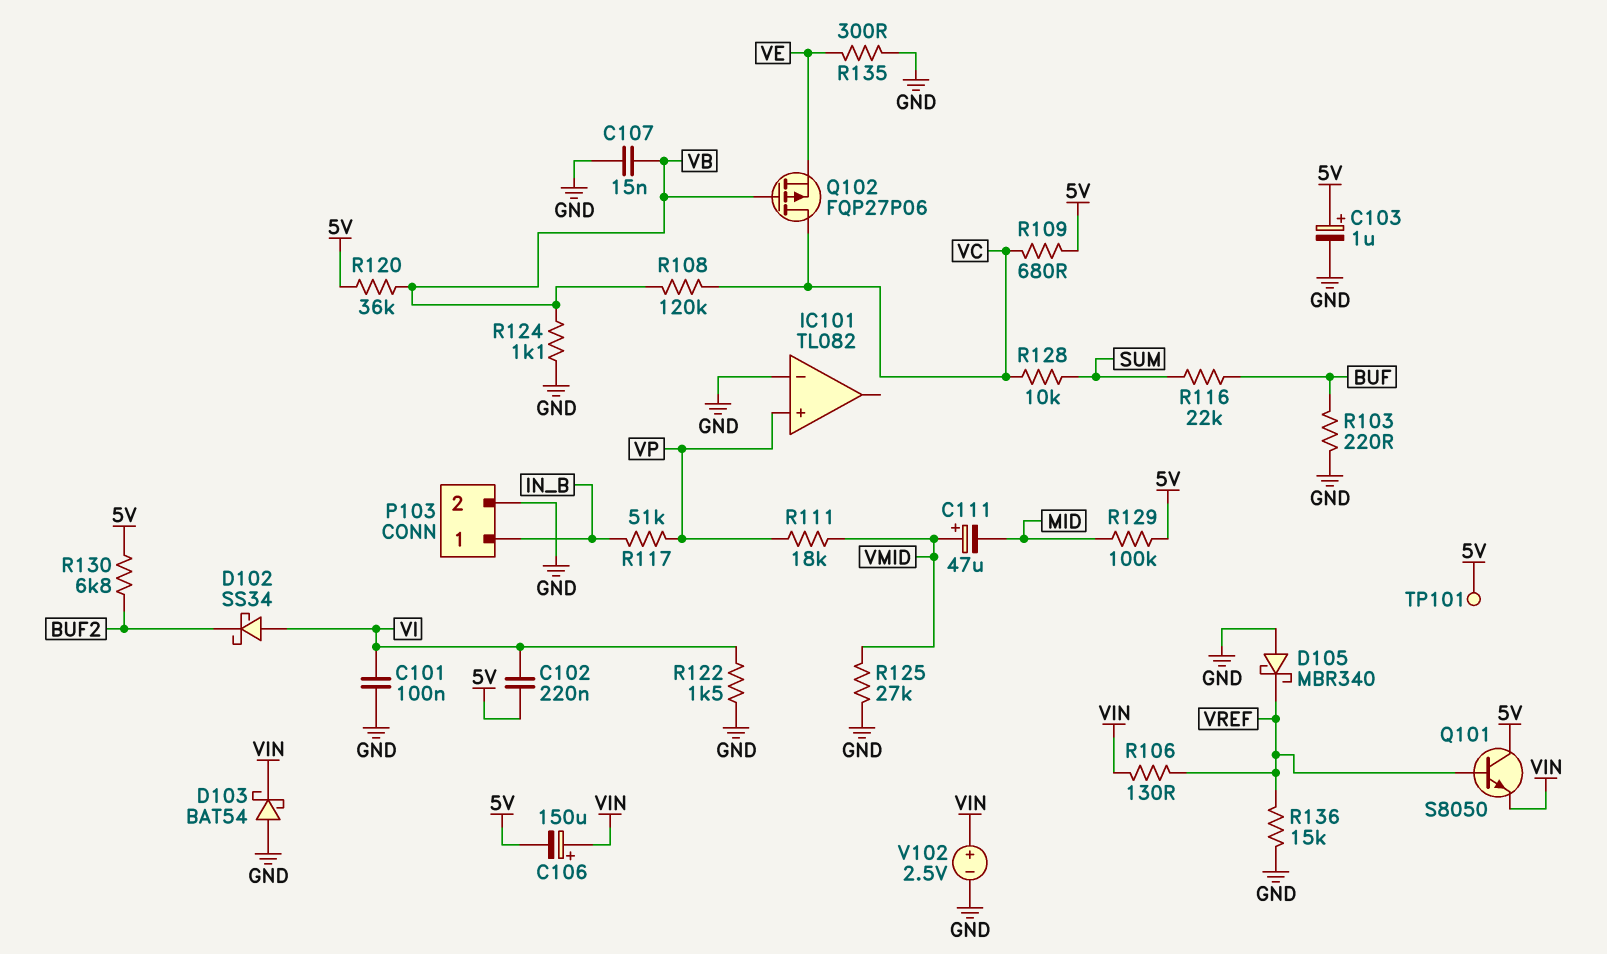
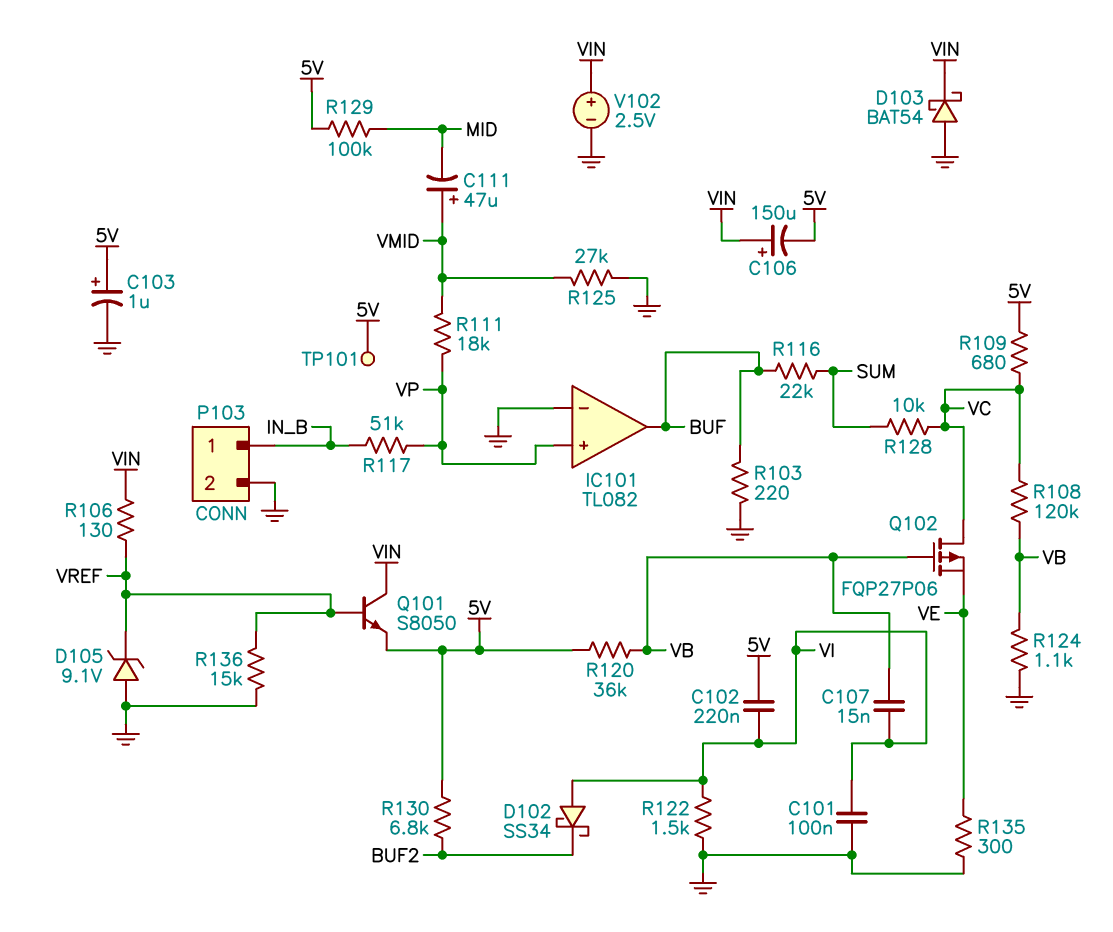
C107: 15nF (GND, VB) -> 15nF (VB, VI)
D105: schottky MBR340 (A GND, K VREF) -> zener 9.1V (A GND, K VREF)
IC101 pin out: none -> BUF
Q101: NPN S8050 (B VREF, C 5V, E VIN) -> NPN S8050 (B VREF, C VIN, E 5V)

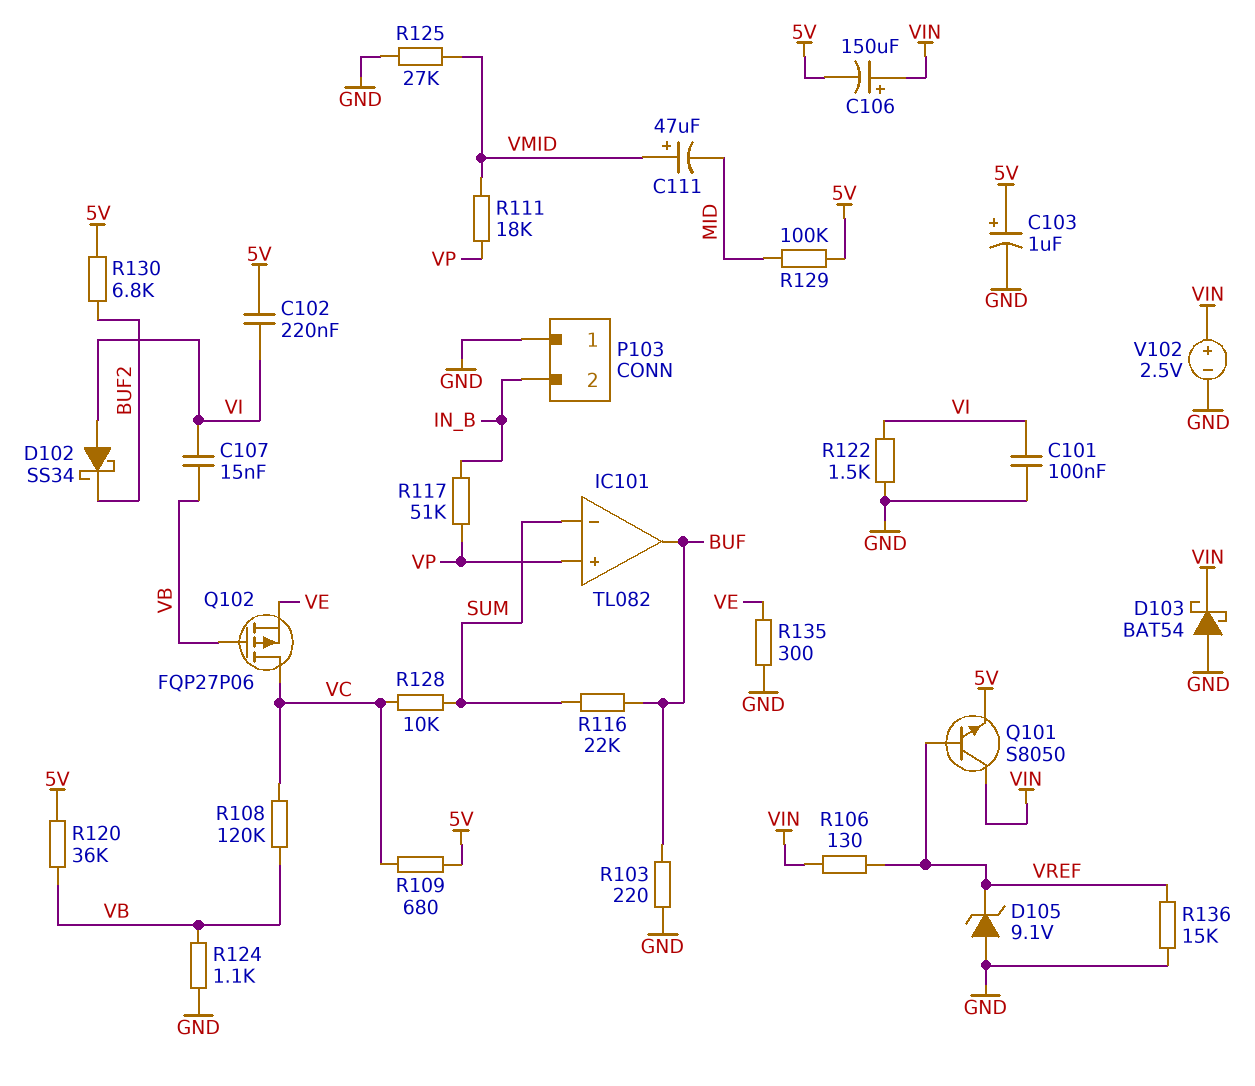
IC101 pin in-: GND -> SUM
P103 pin 1: IN_B -> GND
P103 pin 2: GND -> IN_B
TP101: test point (5V) -> none

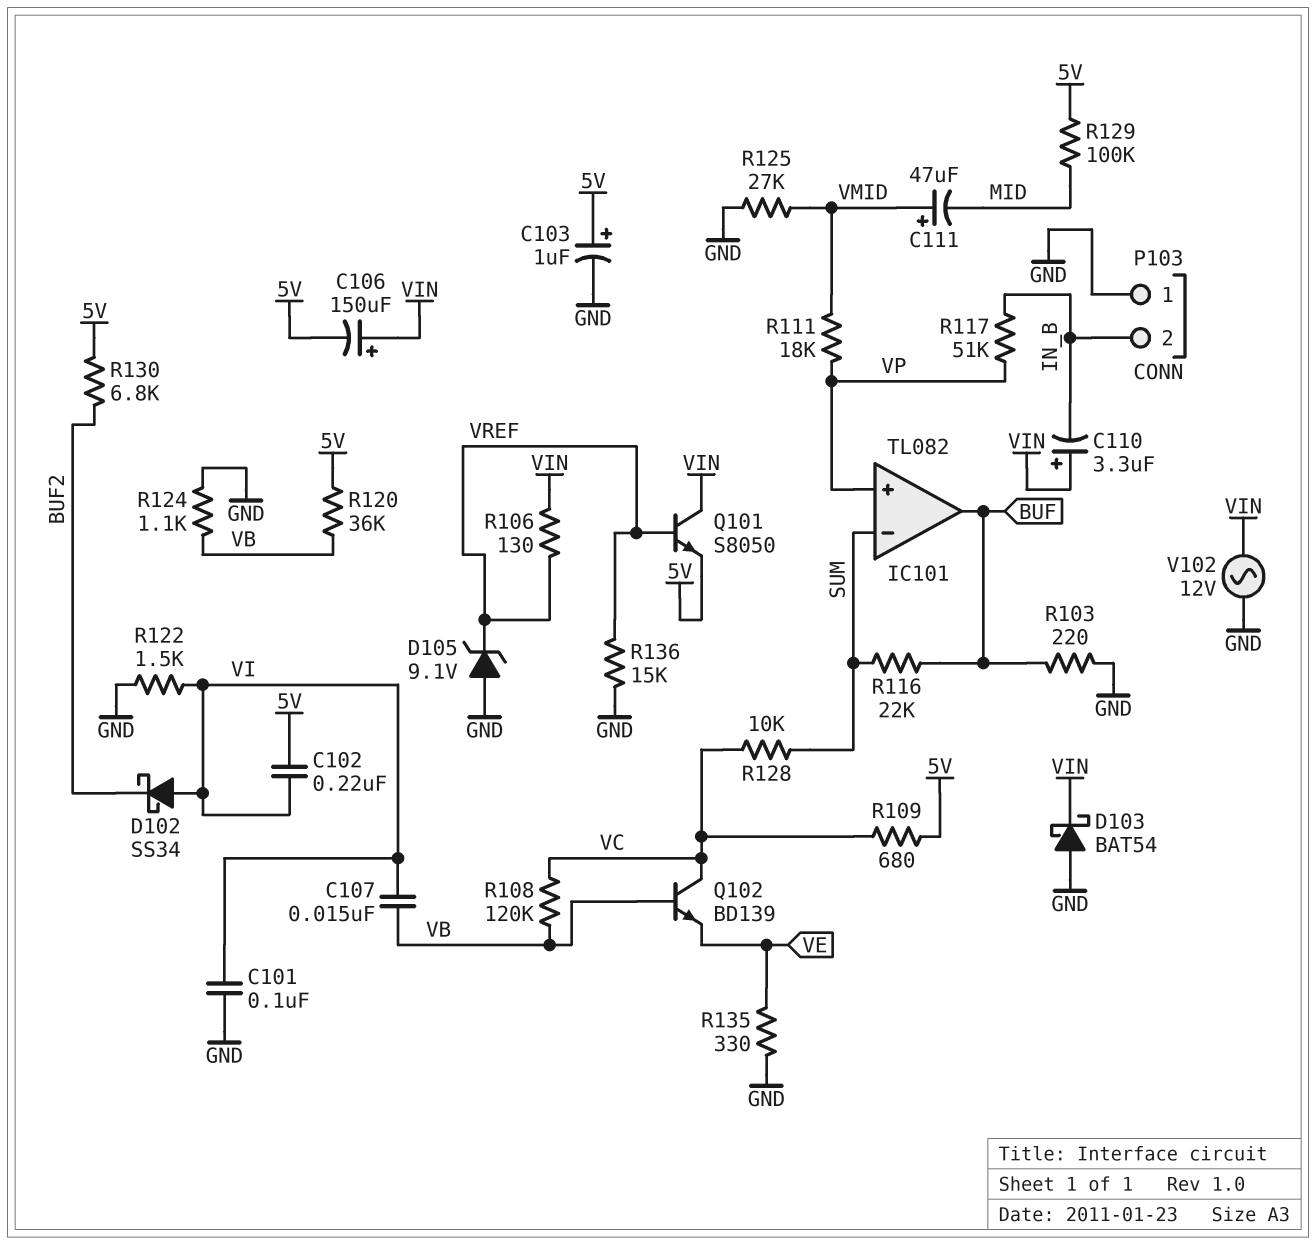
C110: none -> 3.3uF (plus VIN, minus IN_B)
Q102: PMOS FQP27P06 (G VB, D VC, S VE) -> NPN BD139 (B VB, C VC, E VE)
R135: 300 (GND, VE) -> 330 (GND, VE)
V102: 2.5V (plus VIN, minus GND) -> AC 12V (GND, VIN)

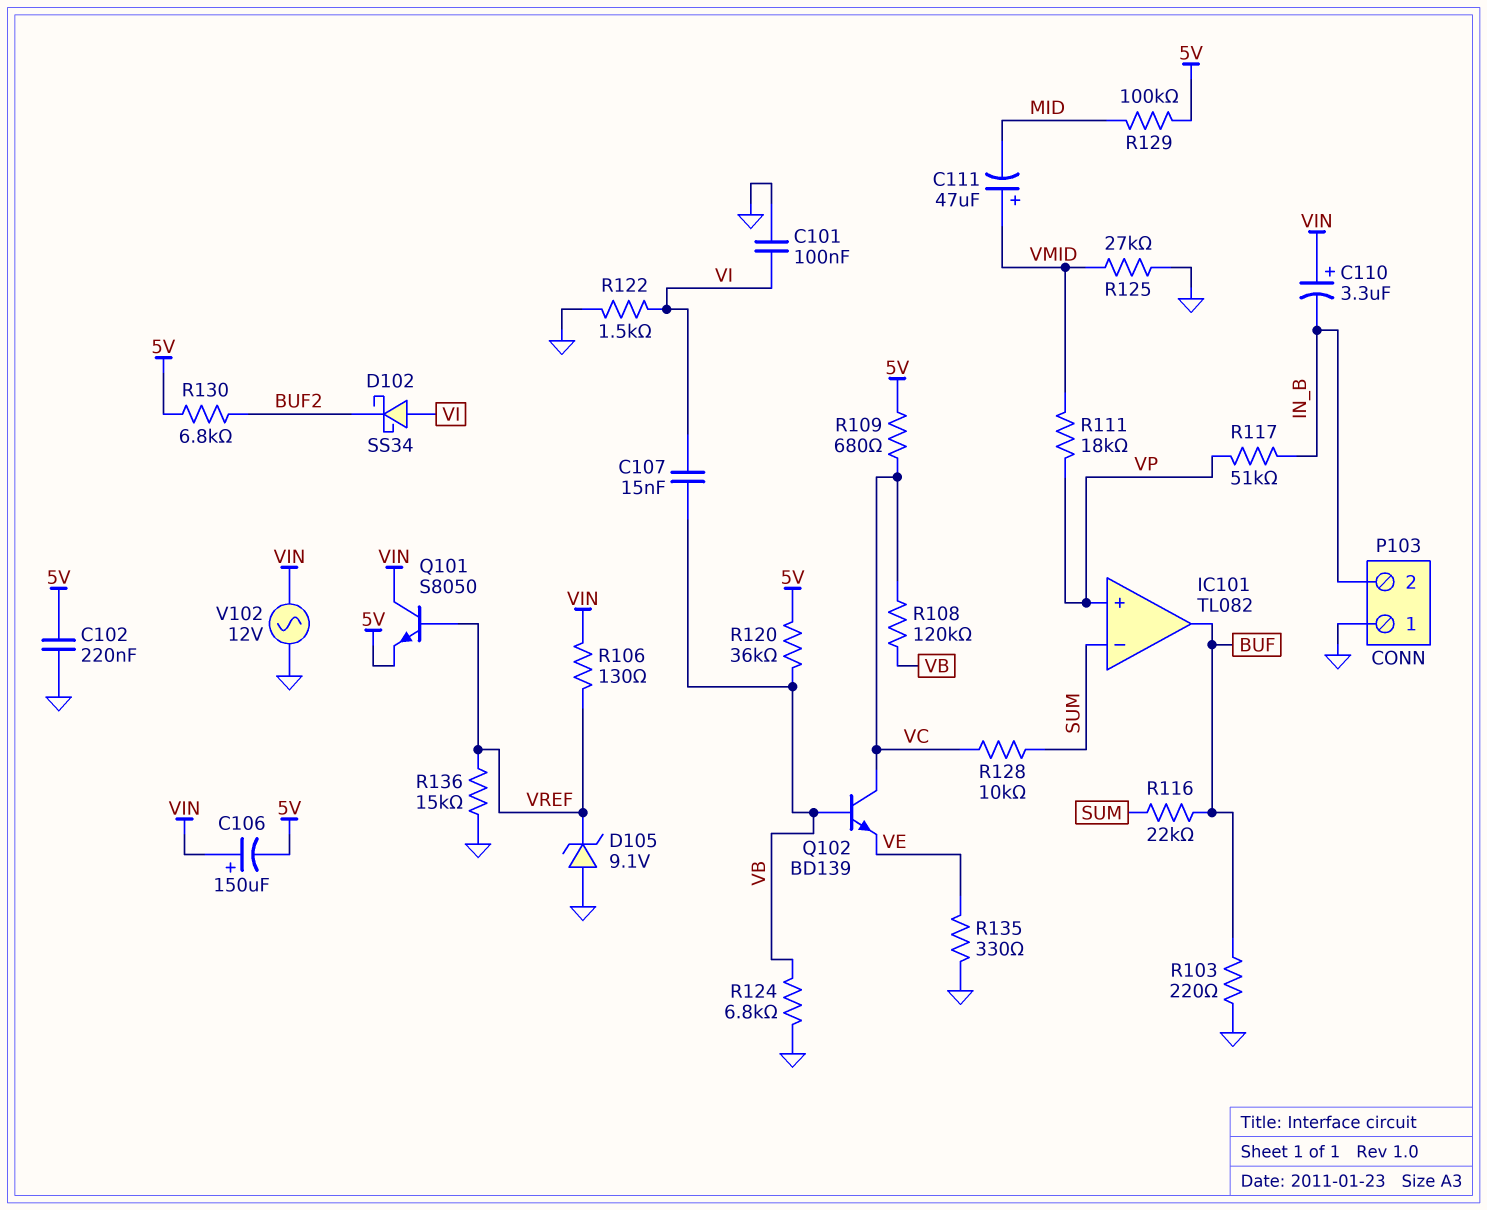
C102: 220nF (5V, VI) -> 220nF (5V, GND)
C103: 1uF (plus 5V, minus GND) -> none
D103: schottky BAT54 (A GND, K VIN) -> none
R124: 1.1k (GND, VB) -> 6.8k (GND, VB)

